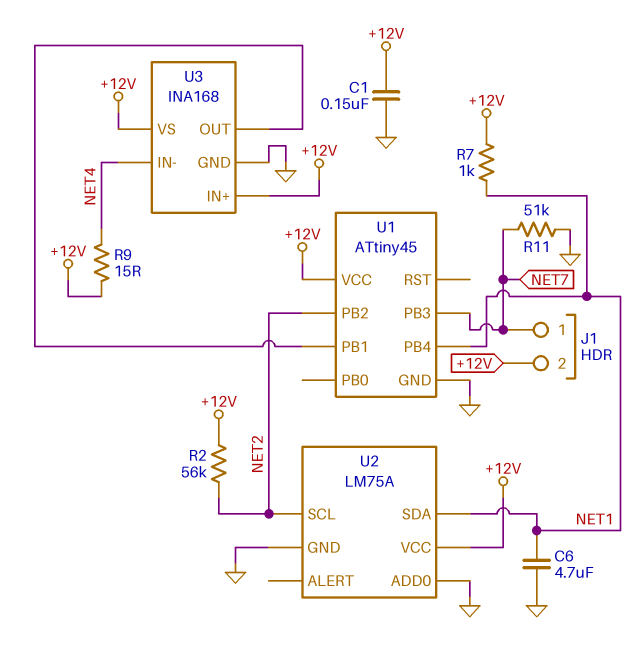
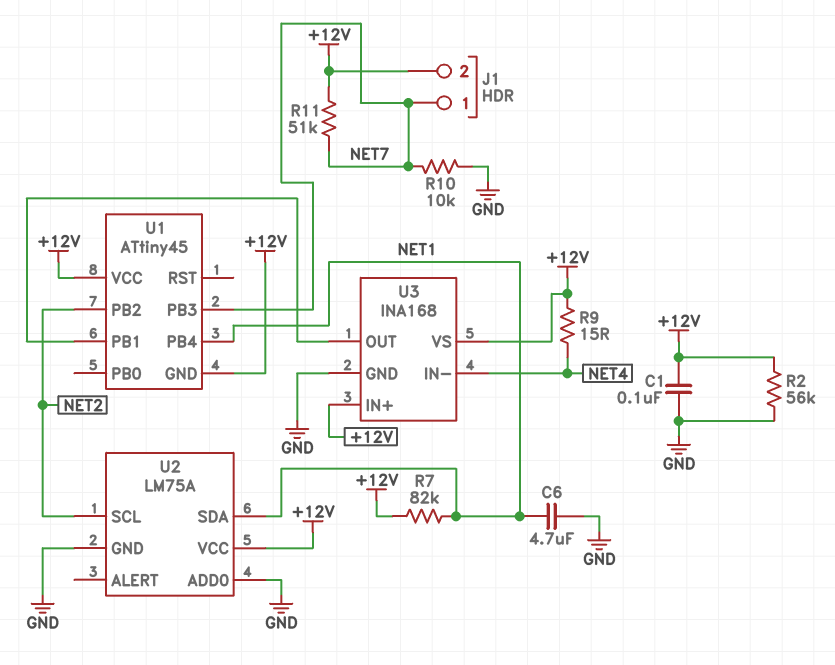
C1: 150nF (+12V, GND) -> 100nF (+12V, GND)
R2: 56k (+12V, NET2) -> 56k (+12V, GND)
R7: 1k (+12V, NET1) -> 82k (+12V, NET1)
R10: none -> 10k (GND, NET7)
R11: 51k (GND, NET7) -> 51k (+12V, NET7)
U1 pin GND: GND -> +12V

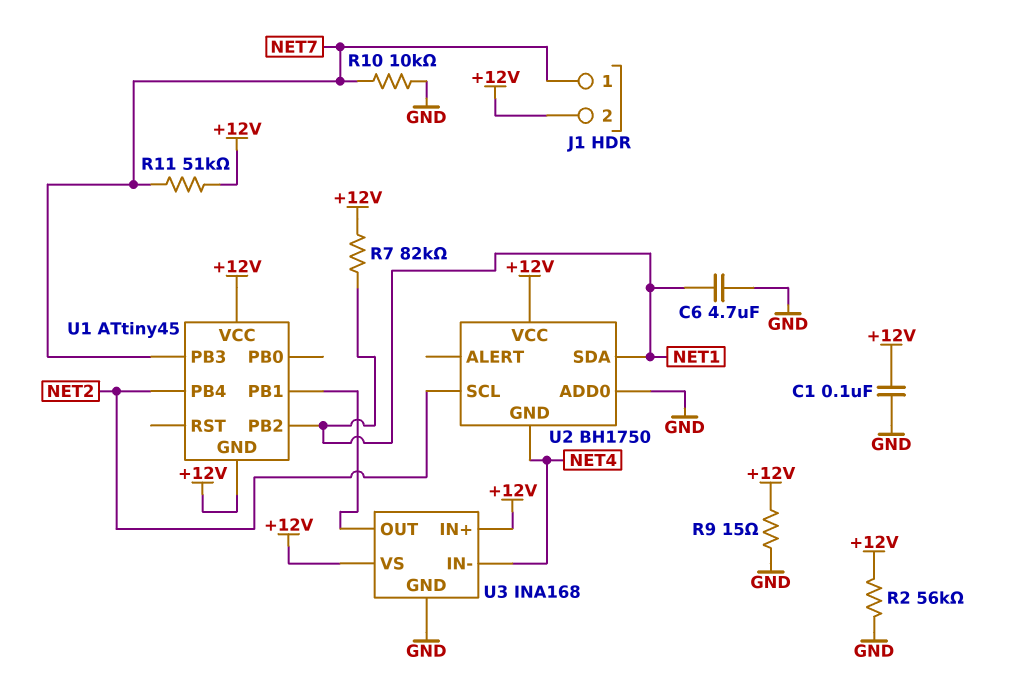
R9: 15 (+12V, NET4) -> 15 (+12V, GND)
U1 pin PB2: NET2 -> NET1
U1 pin PB4: NET1 -> NET2
U2: LM75A -> BH1750
U2 pin GND: GND -> NET4

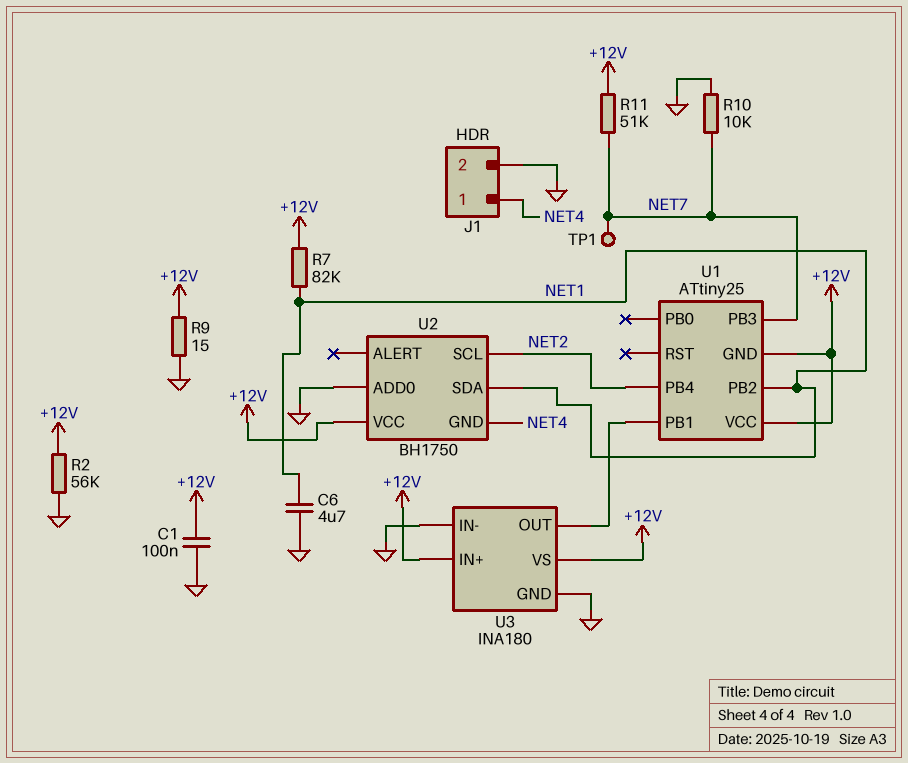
J1 pin 1: NET7 -> NET4
J1 pin 2: +12V -> GND
TP1: none -> test point (NET7)
U1: ATtiny45 -> ATtiny25
U3: INA168 -> INA180
U3 pin IN-: NET4 -> GND

